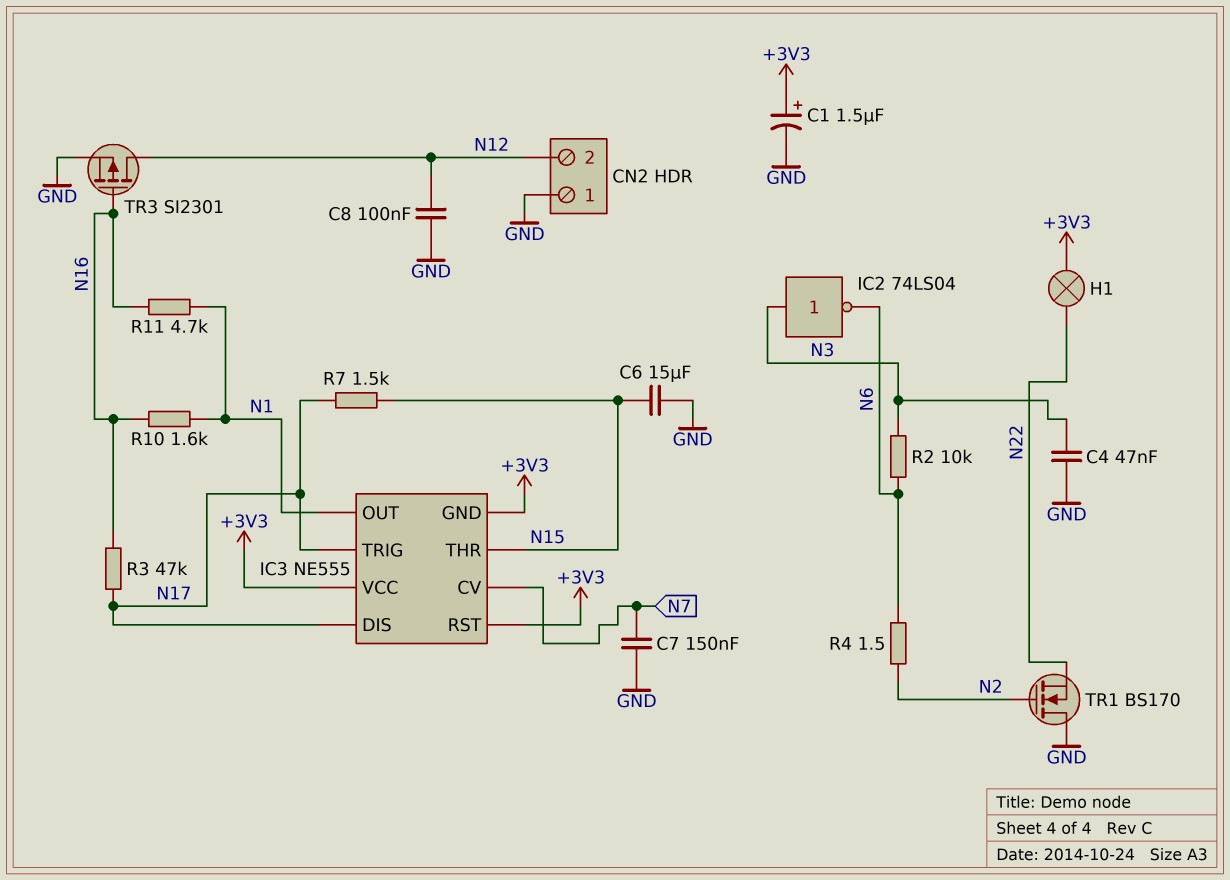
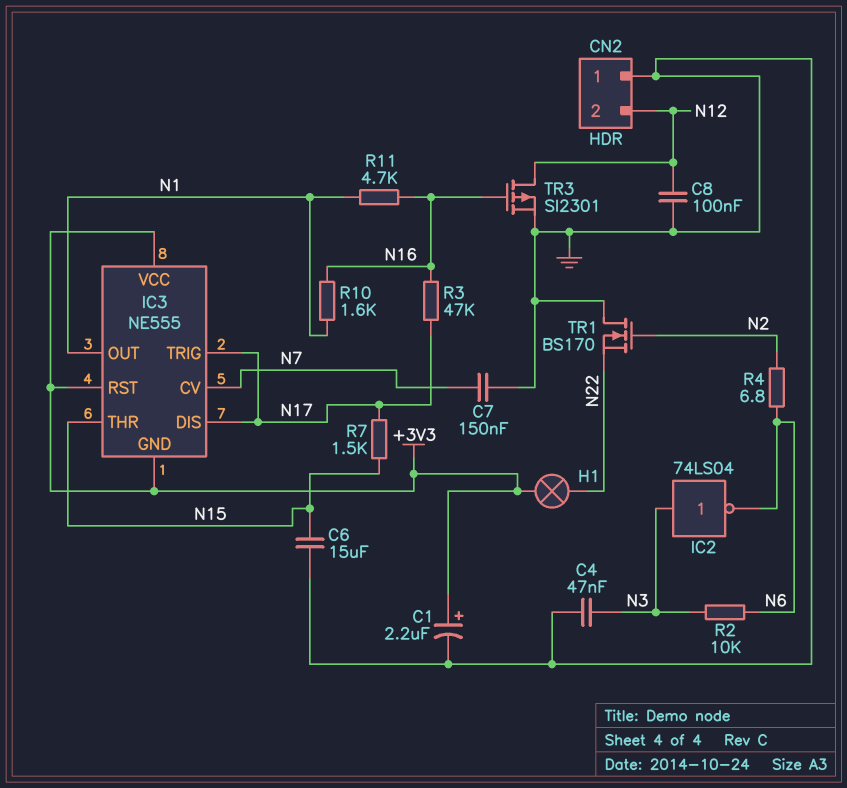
C1: 1.5uF (plus +3V3, minus GND) -> 2.2uF (plus +3V3, minus GND)
R4: 1.5 (N2, N6) -> 6.8 (N2, N6)

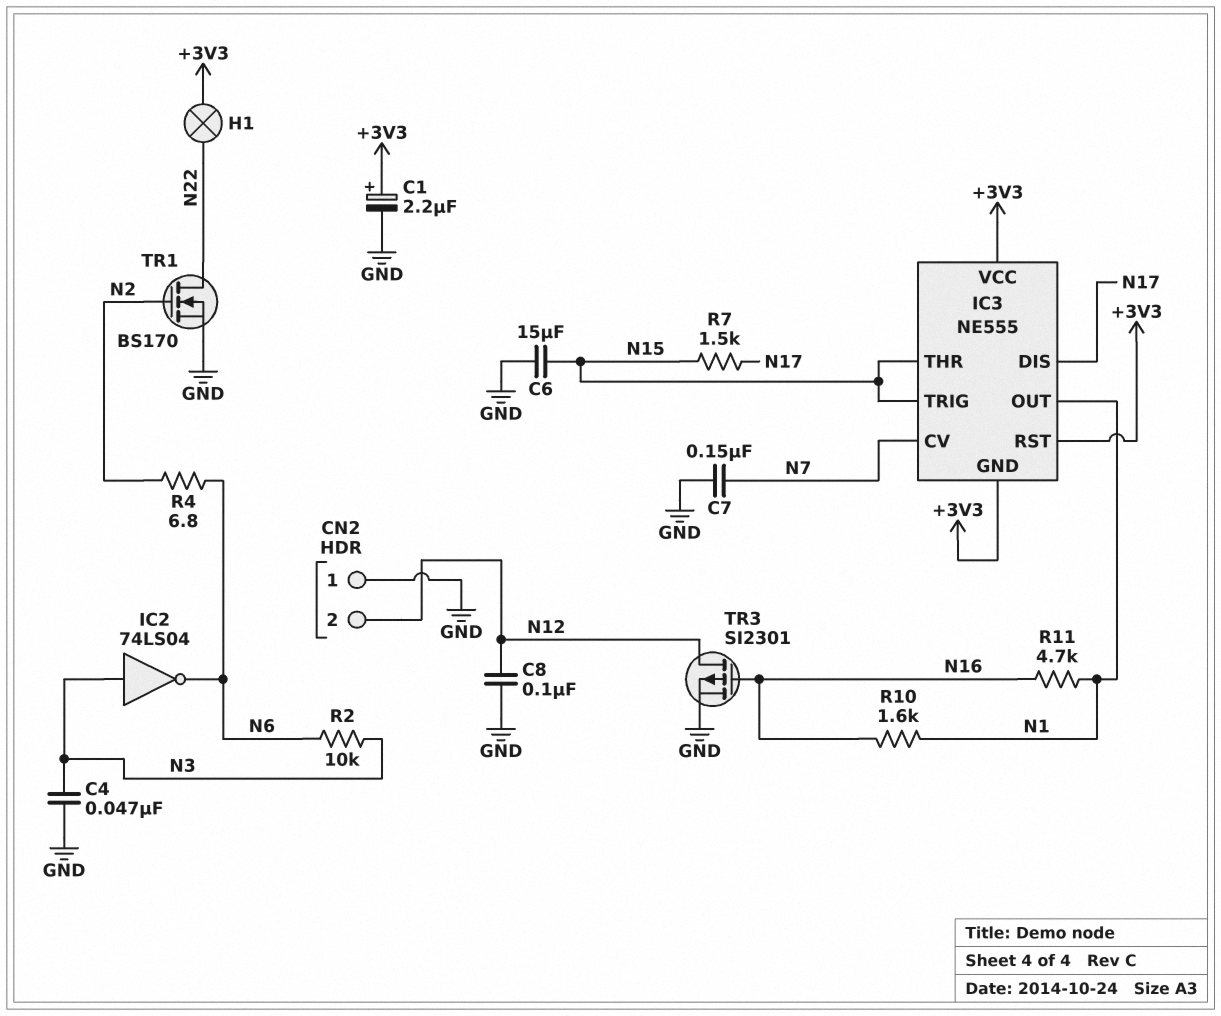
IC3 pin TRIG: N17 -> N15
R3: 47k (N16, N17) -> none
TR1: NMOS BS170 (G N2, D GND, S N22) -> NMOS BS170 (G N2, D N22, S GND)

